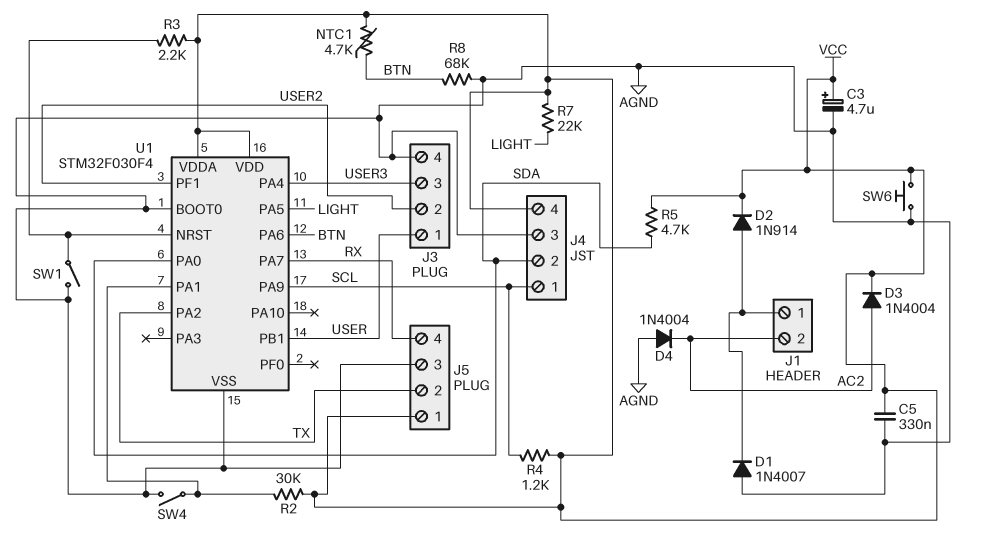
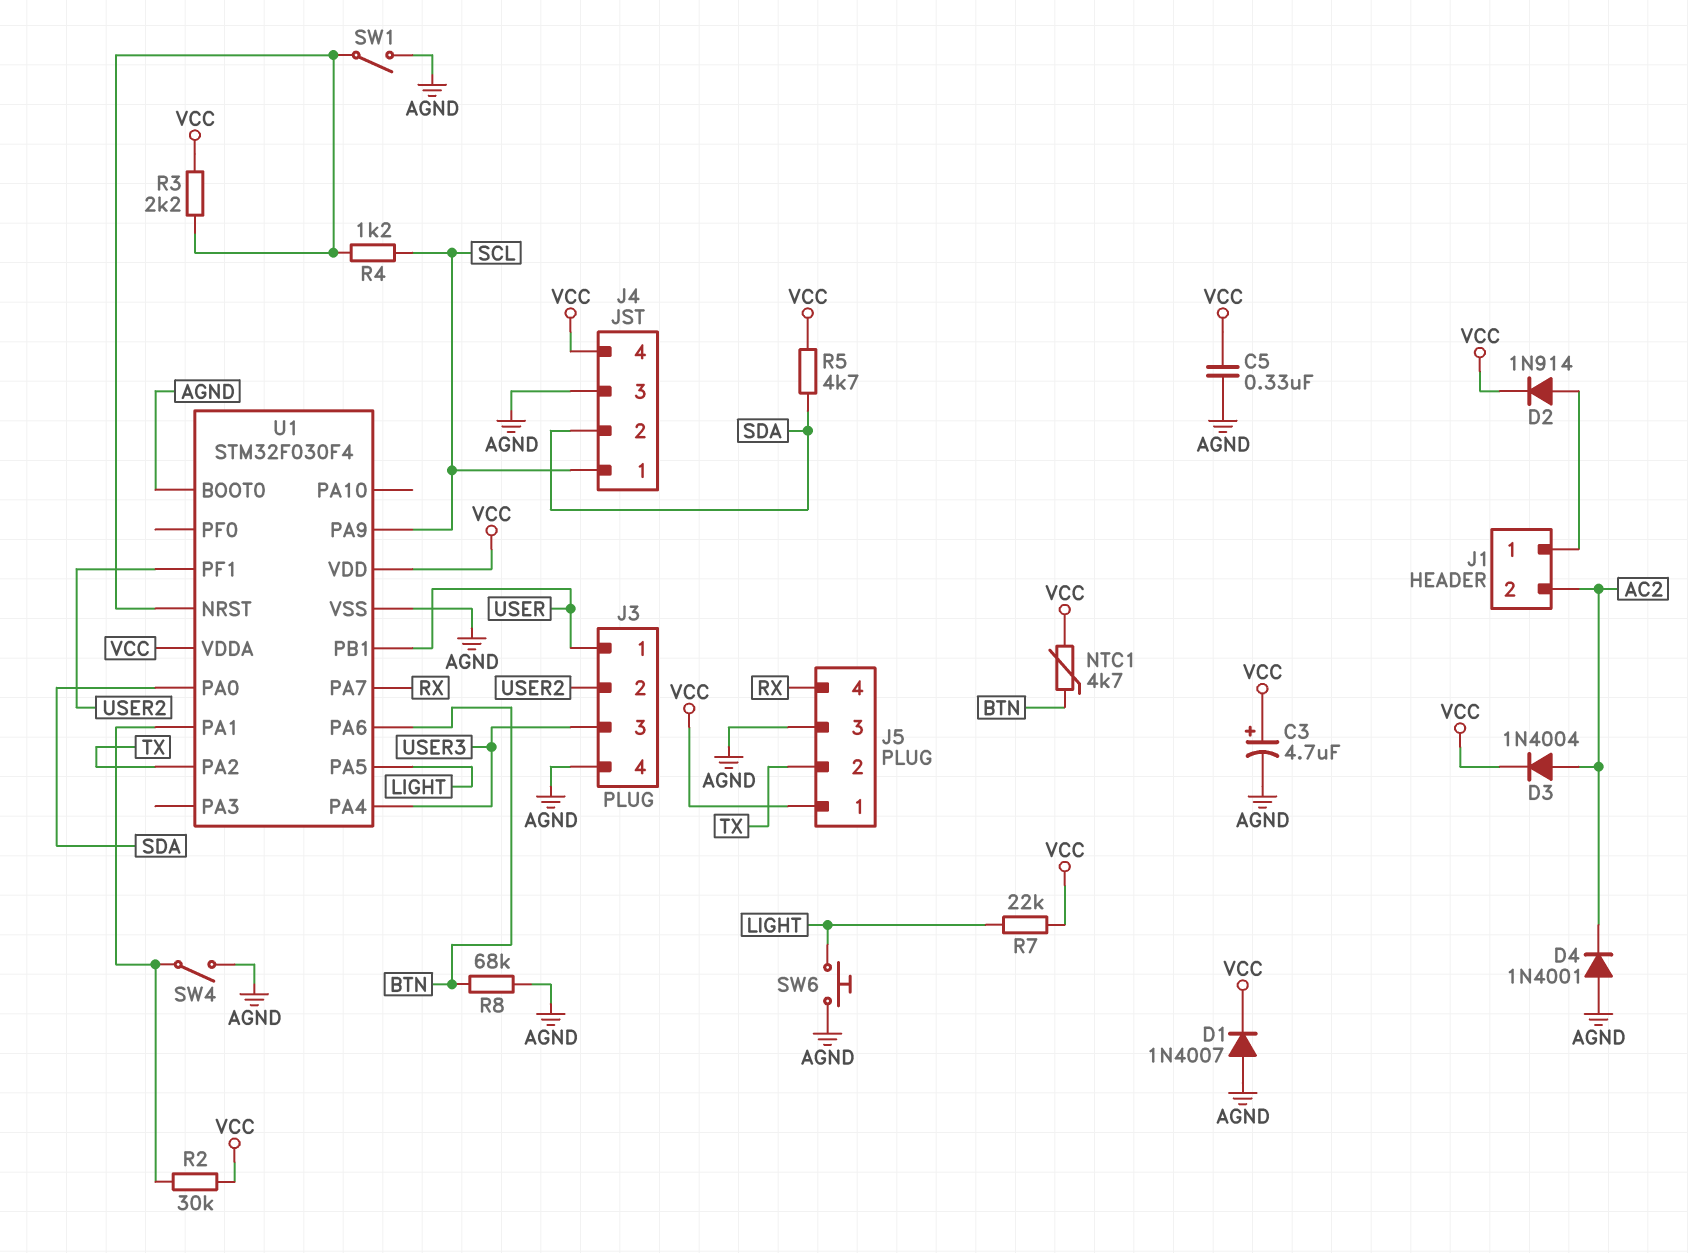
D1: diode 1N4007 (A AGND, K J1/1) -> diode 1N4007 (A AGND, K VCC)
D4: diode 1N4004 (A AGND, K AC2) -> diode 1N4001 (A AGND, K AC2)
R4: 1.2k (SCL, VCC) -> 1.2k (SCL, U1/NRST)
SW6: button (AGND, VCC) -> button (AGND, LIGHT)

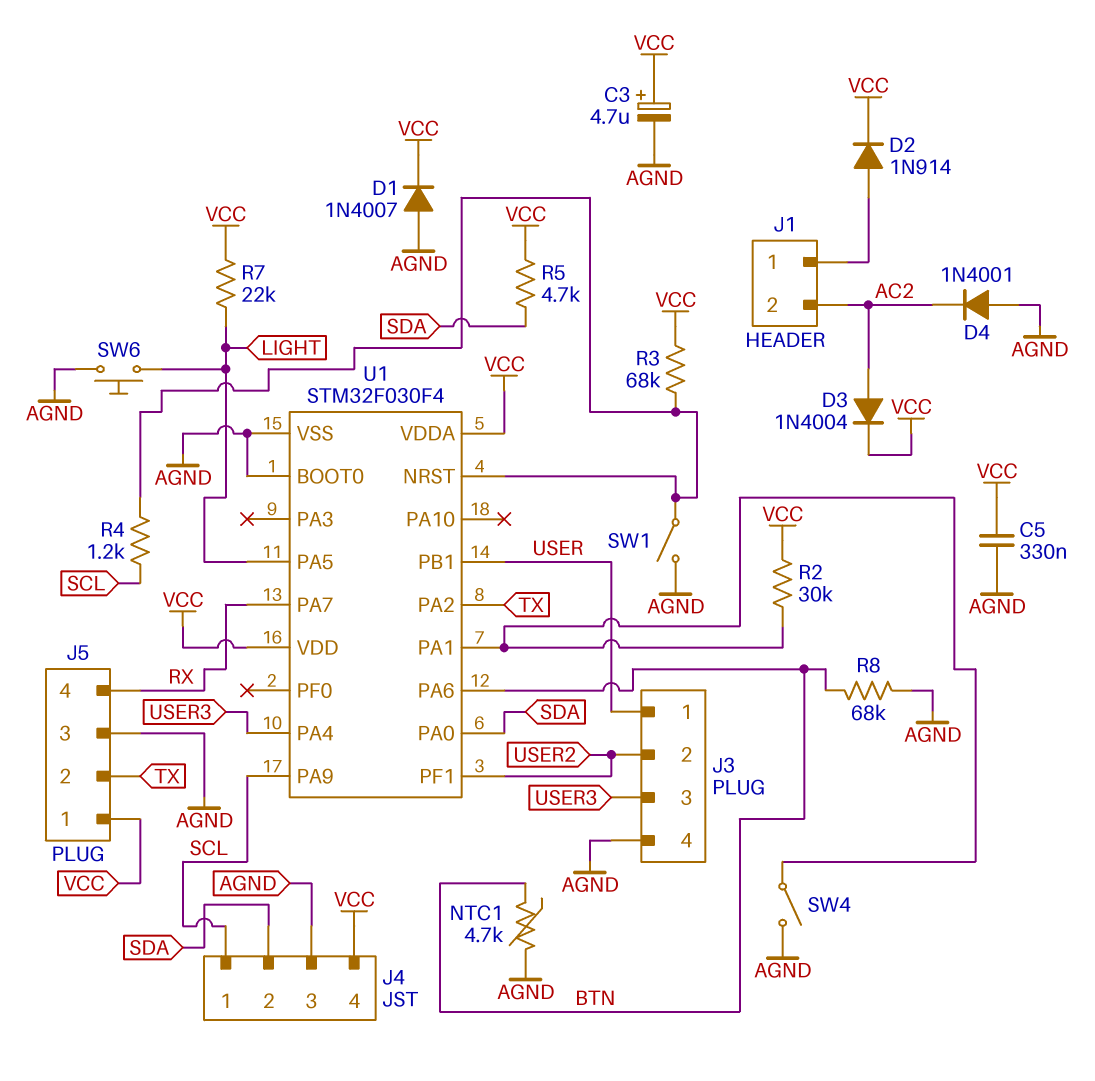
NTC1: 4.7k (BTN, VCC) -> 4.7k (AGND, BTN)
R3: 2.2k (U1/NRST, VCC) -> 68k (U1/NRST, VCC)

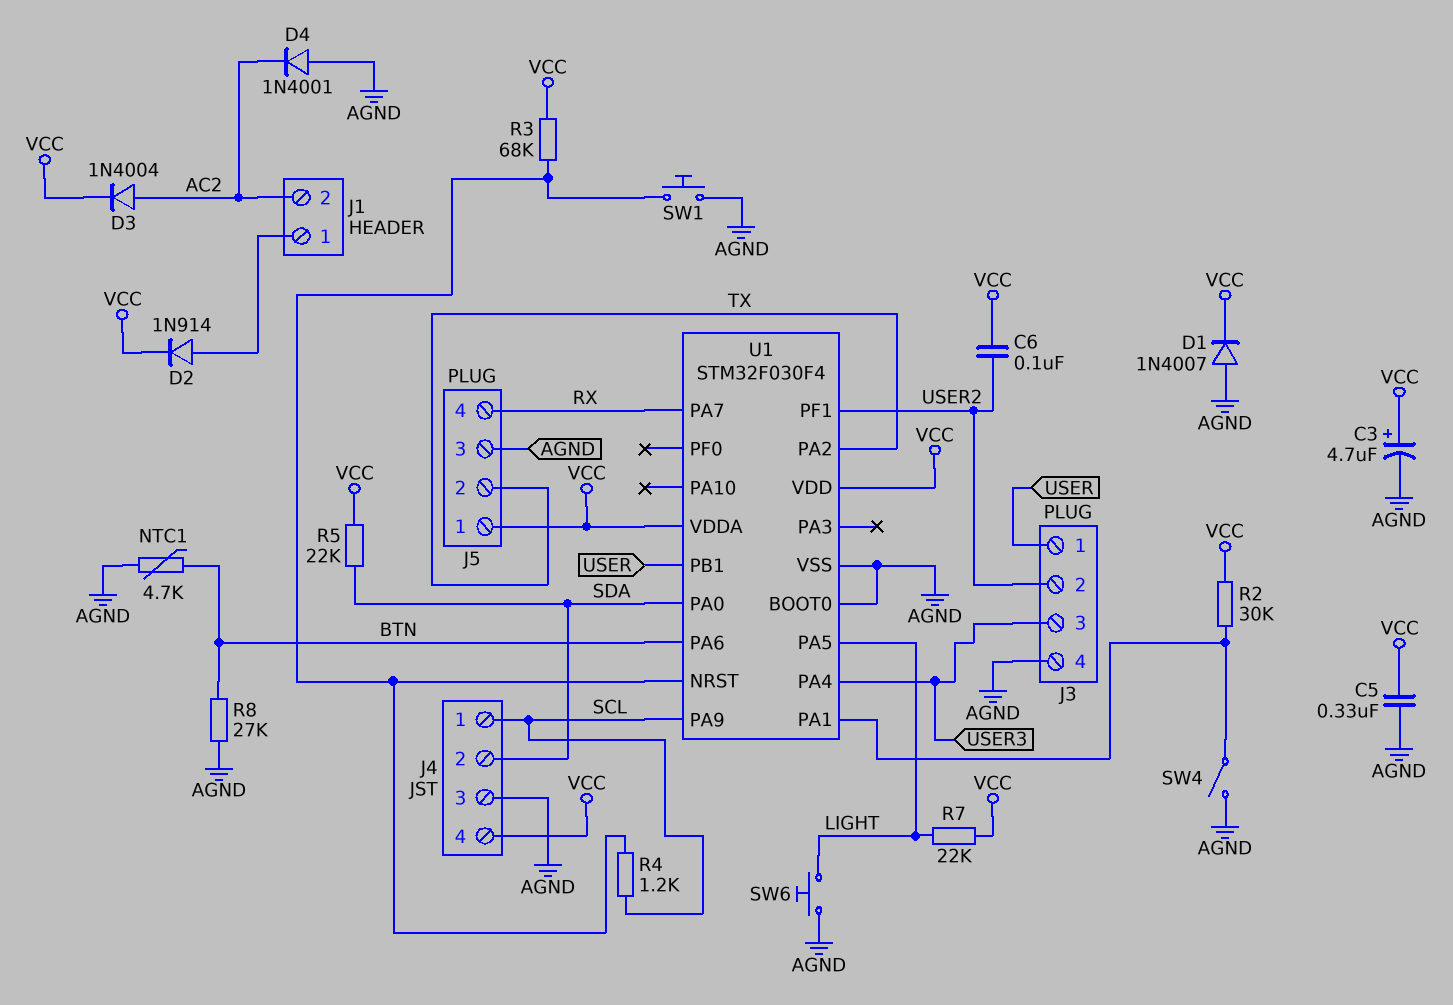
C6: none -> 100nF (USER2, VCC)
R5: 4.7k (SDA, VCC) -> 22k (SDA, VCC)
R8: 68k (AGND, BTN) -> 27k (AGND, BTN)
SW1: switch (AGND, U1/NRST) -> button (AGND, U1/NRST)

